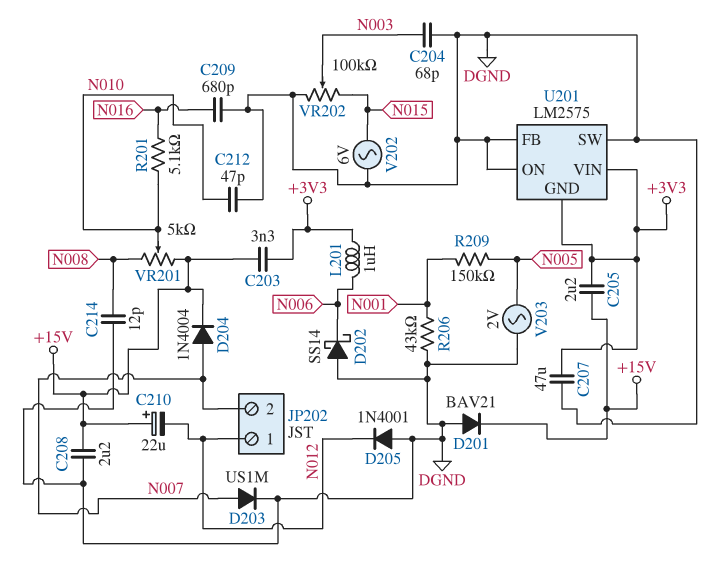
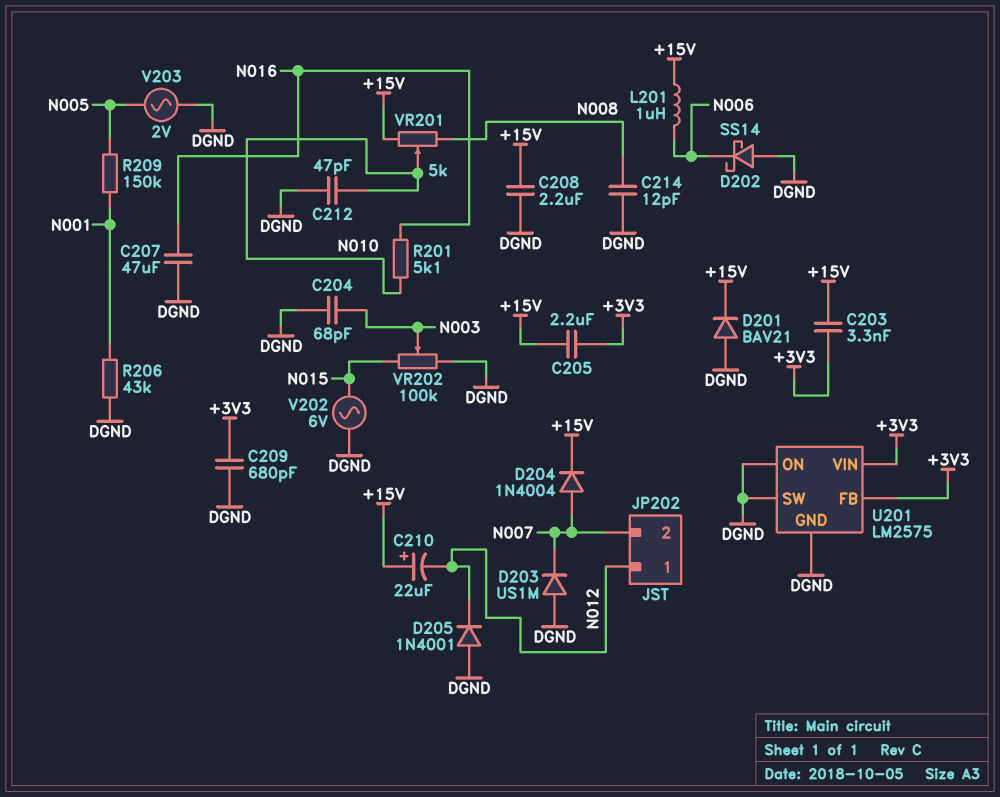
C207: 47uF (+3V3, DGND) -> 47uF (DGND, N016)
C209: 680pF (DGND, N016) -> 680pF (+3V3, DGND)
D203: diode US1M (A N007, K DGND) -> diode US1M (A DGND, K N007)
L201: 1uH (+3V3, N006) -> 1uH (+15V, N006)
U201 pin FB: DGND -> +3V3
U201 pin GND: +3V3 -> DGND

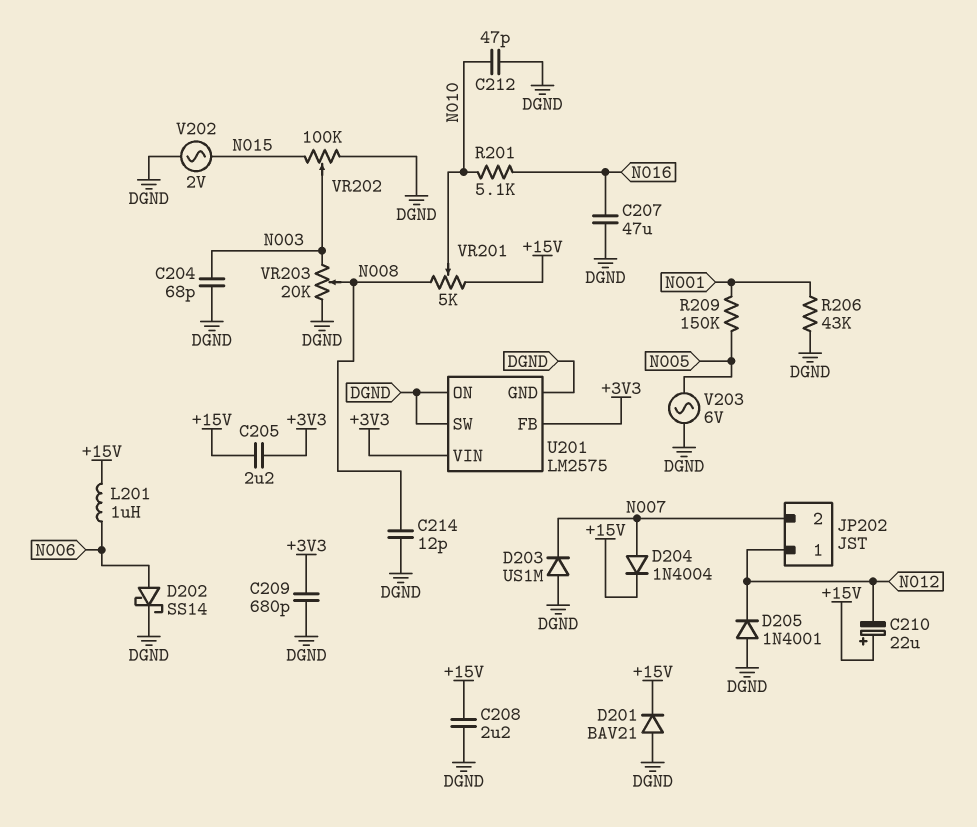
C203: 3.3nF (+3V3, +15V) -> none
D202: schottky SS14 (A DGND, K N006) -> schottky SS14 (A N006, K DGND)
V202: AC 6V (DGND, N015) -> AC 2V (DGND, N015)
V203: AC 2V (DGND, N005) -> AC 6V (DGND, N005)
VR203: none -> 20k (DGND, N003, wiper N008)

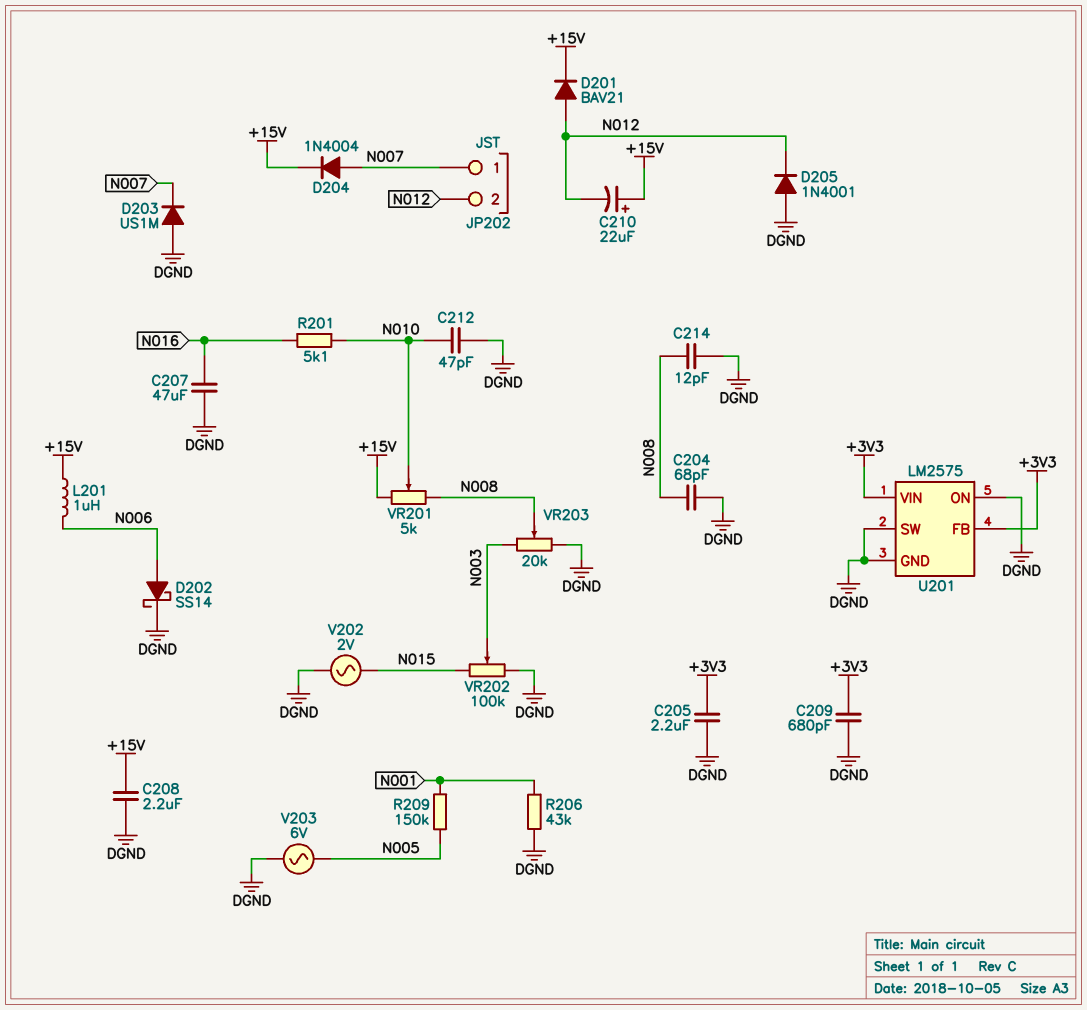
C204: 68pF (DGND, N003) -> 68pF (DGND, N008)
C205: 2.2uF (+3V3, +15V) -> 2.2uF (+3V3, DGND)
D201: diode BAV21 (A DGND, K +15V) -> diode BAV21 (A N012, K +15V)
JP202 pin 1: N012 -> N007
JP202 pin 2: N007 -> N012

